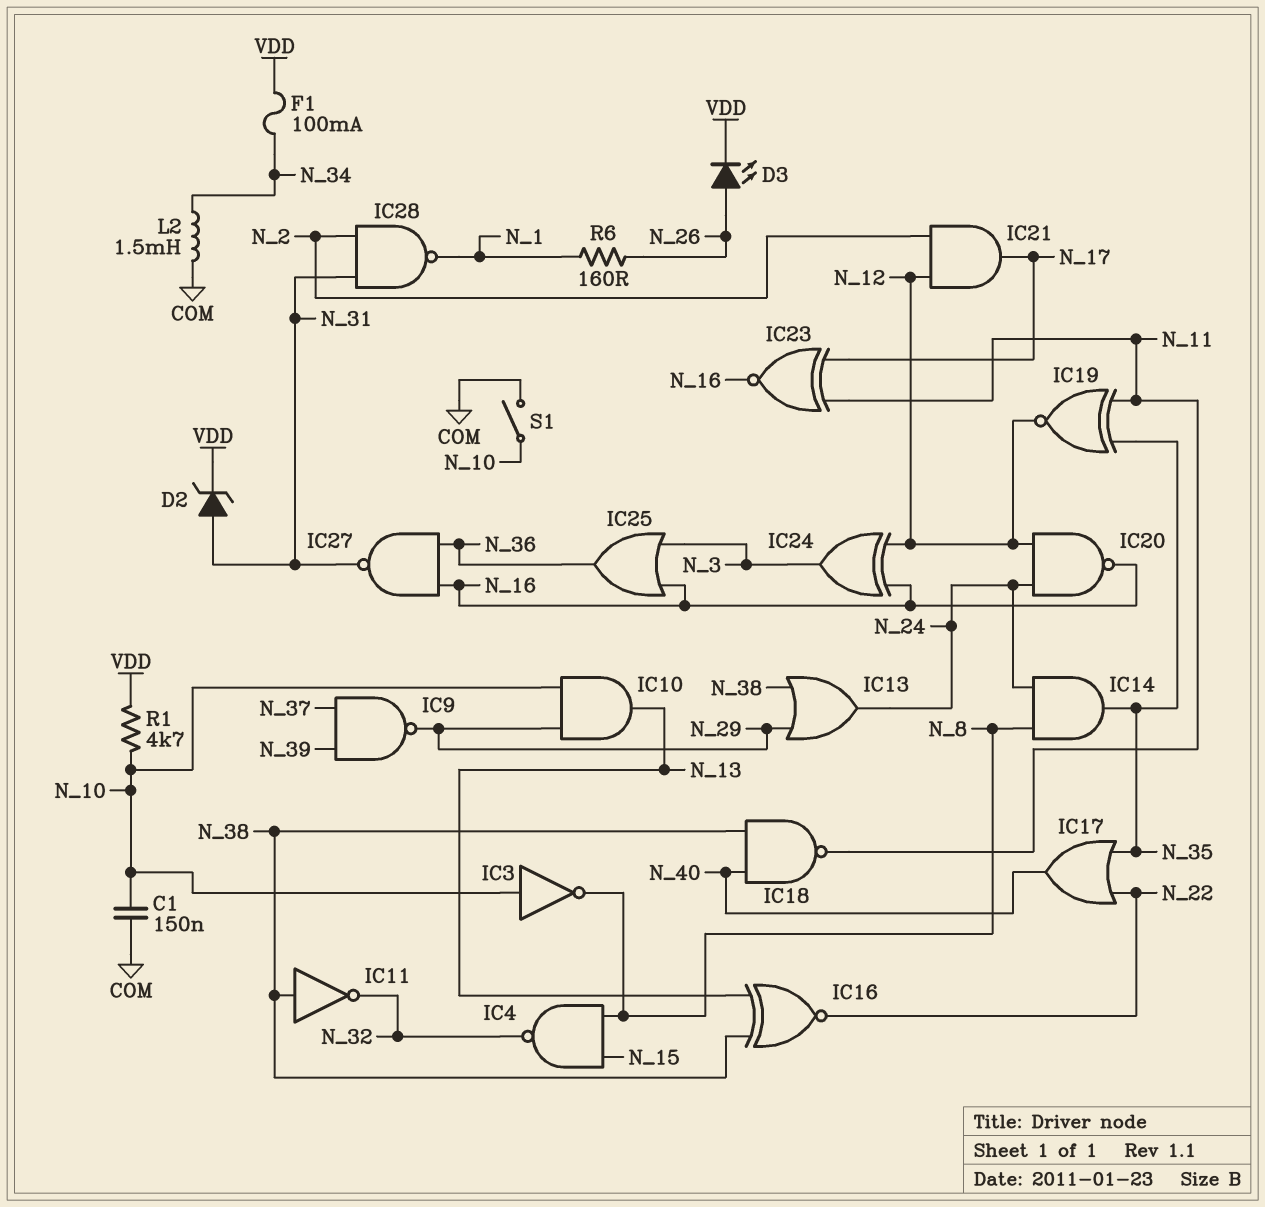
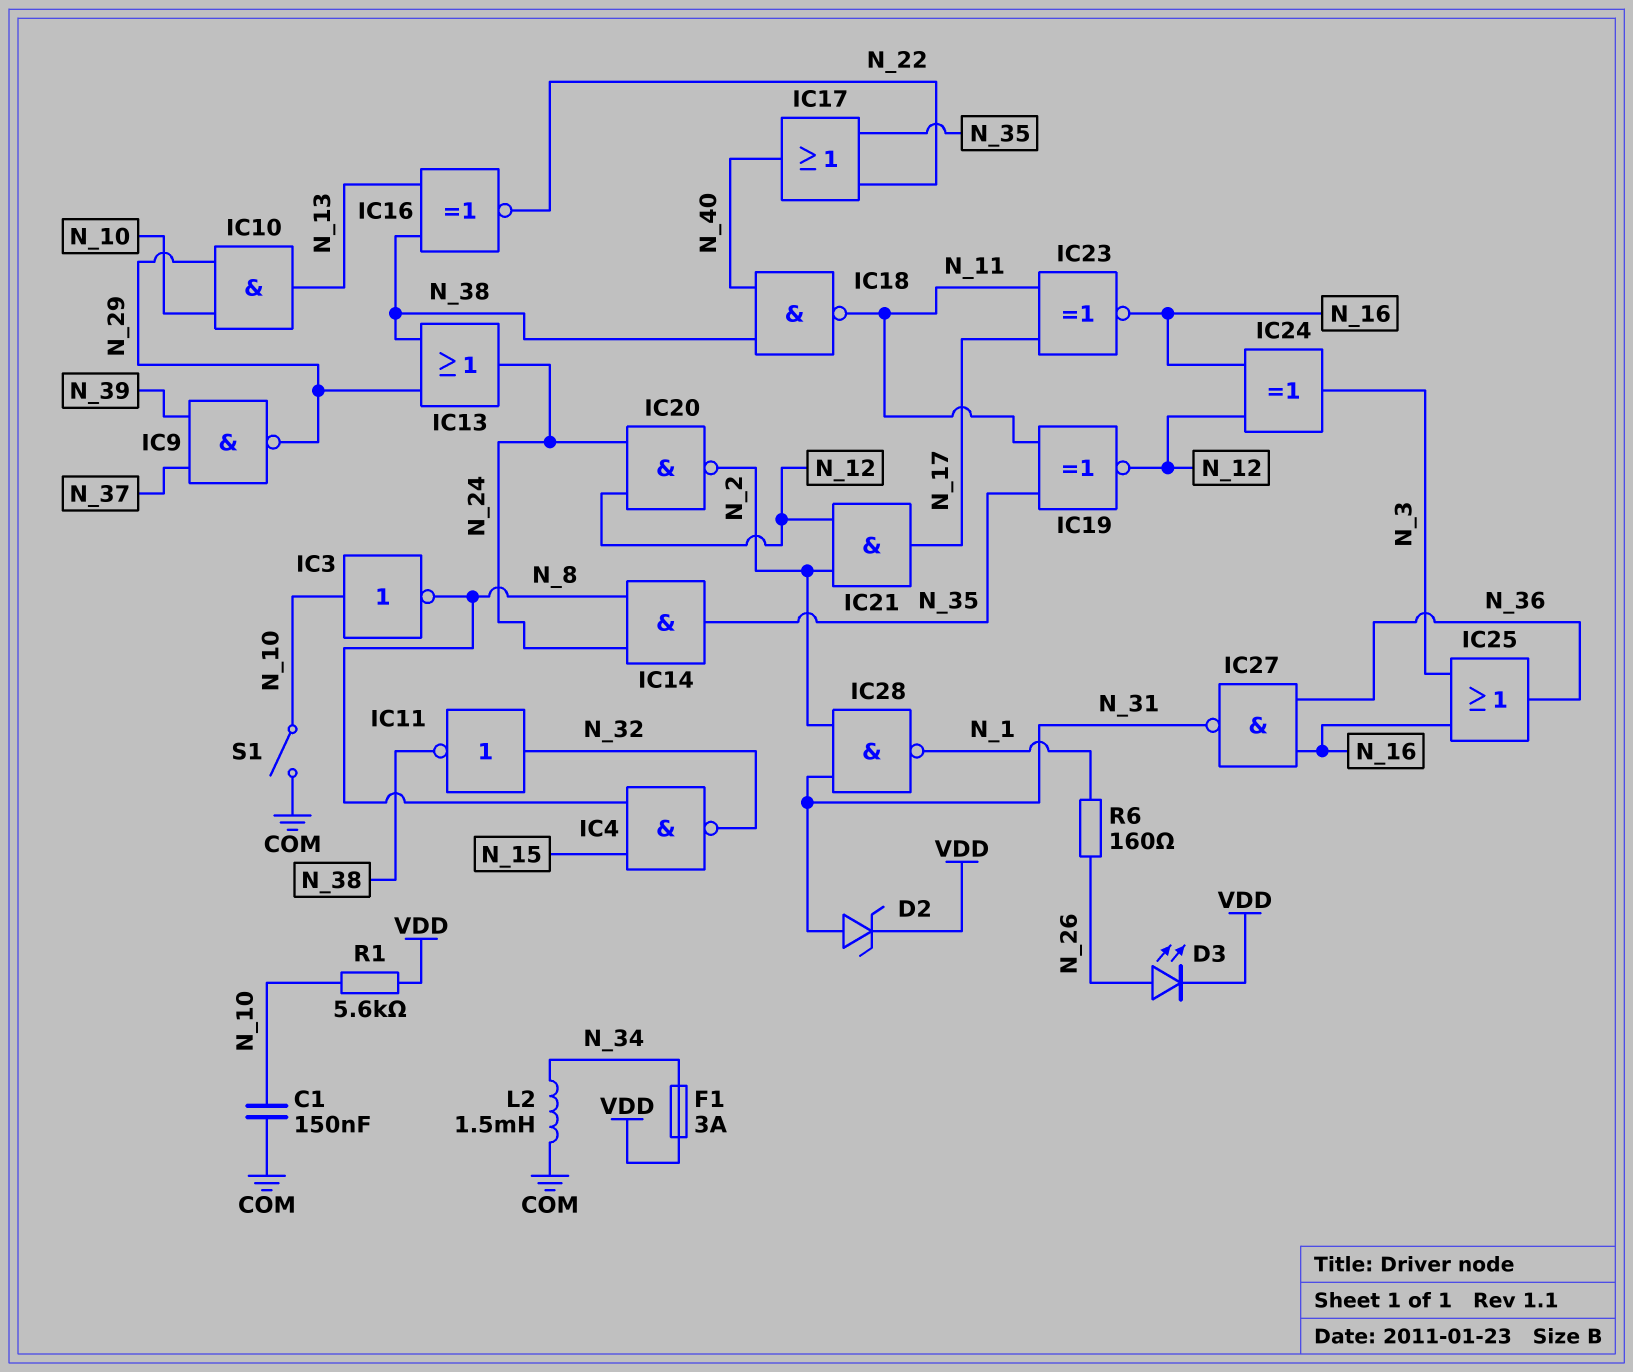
F1: 100mA (N_34, VDD) -> 3A (N_34, VDD)
IC11: NOT (in N_38, out N_32) -> NOT (in N_32, out N_38)
IC20: NAND (in N_12, in N_24, out N_16) -> NAND (in N_12, in N_24, out N_2)
R1: 4.7k (N_10, VDD) -> 5.6k (N_10, VDD)

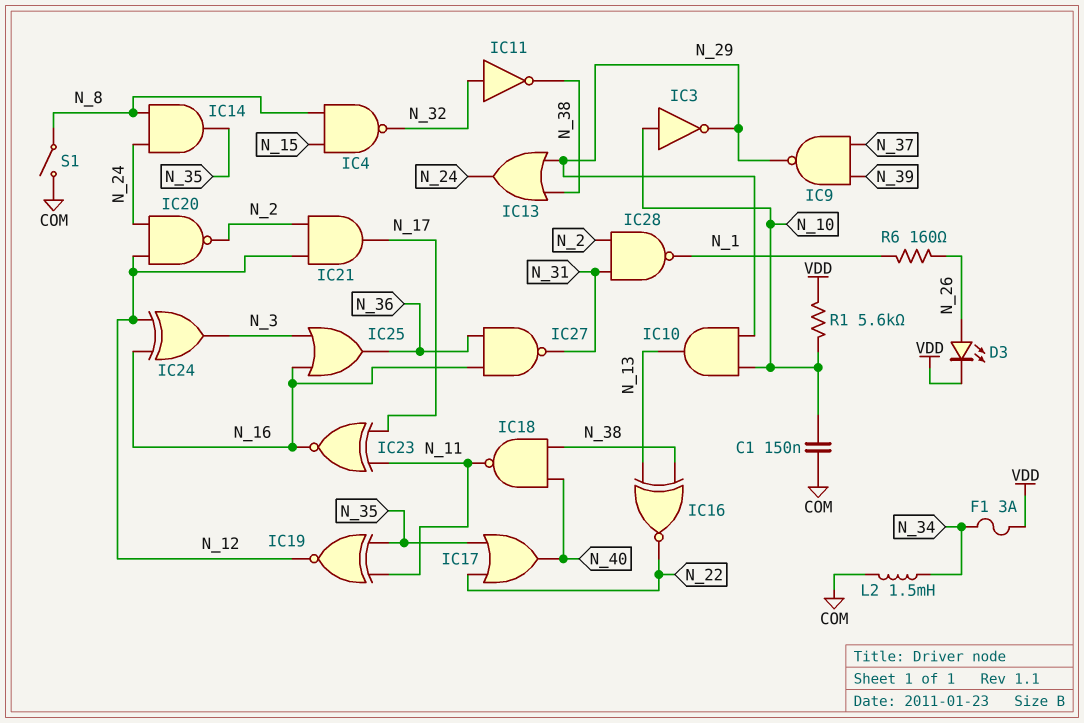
D2: zener (A N_31, K VDD) -> none
IC3: NOT (in N_10, out N_8) -> NOT (in N_10, out N_29)
S1: switch (COM, N_10) -> switch (COM, N_8)

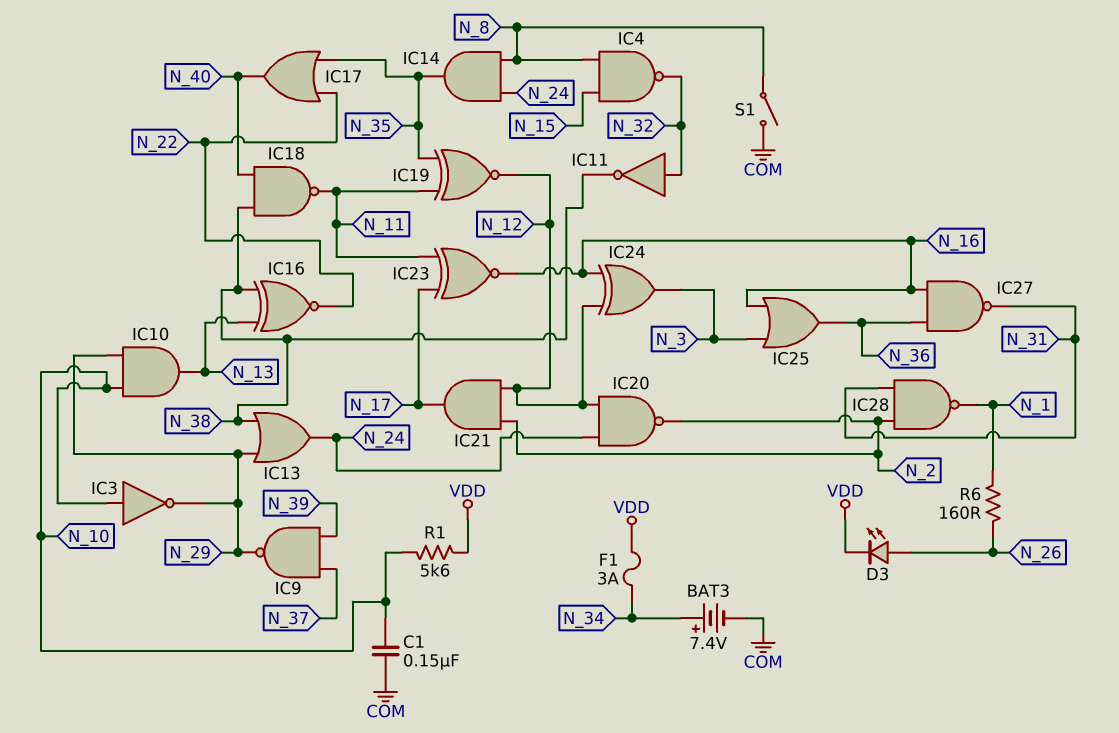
BAT3: none -> 7.4V (plus N_34, minus COM)
L2: 1.5mH (COM, N_34) -> none

